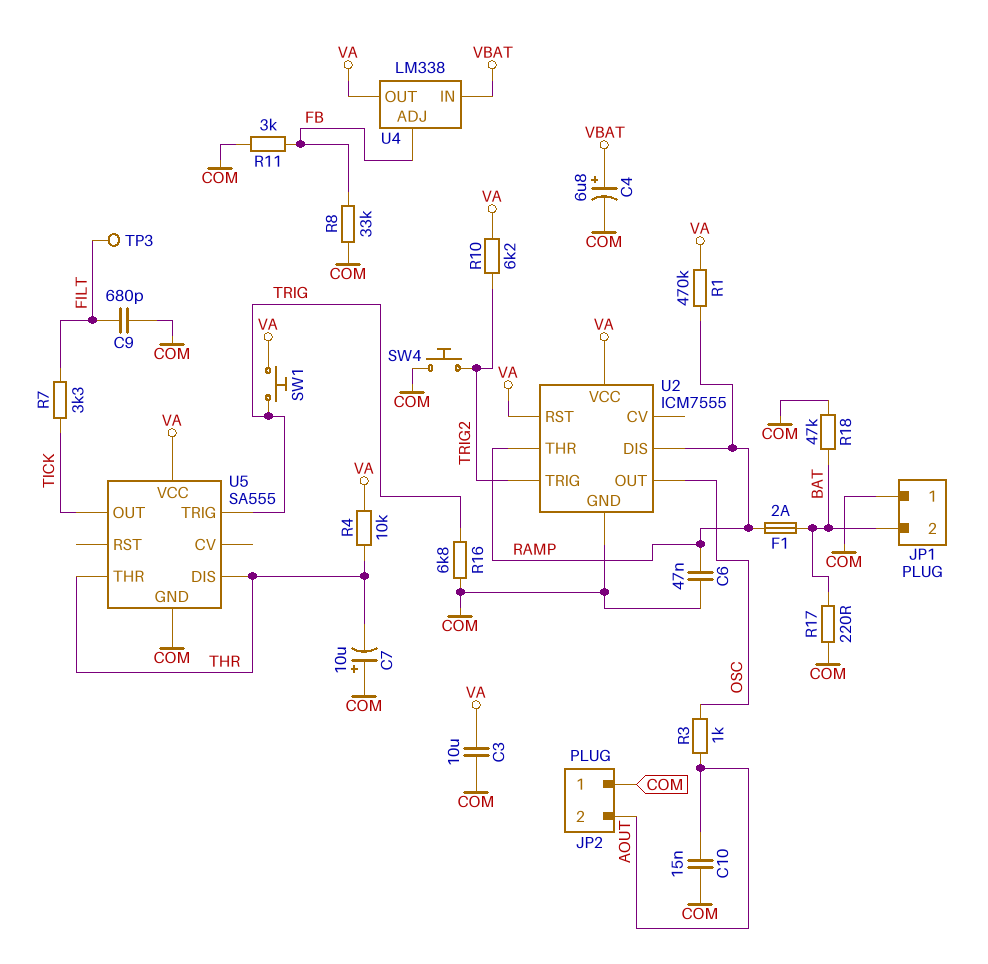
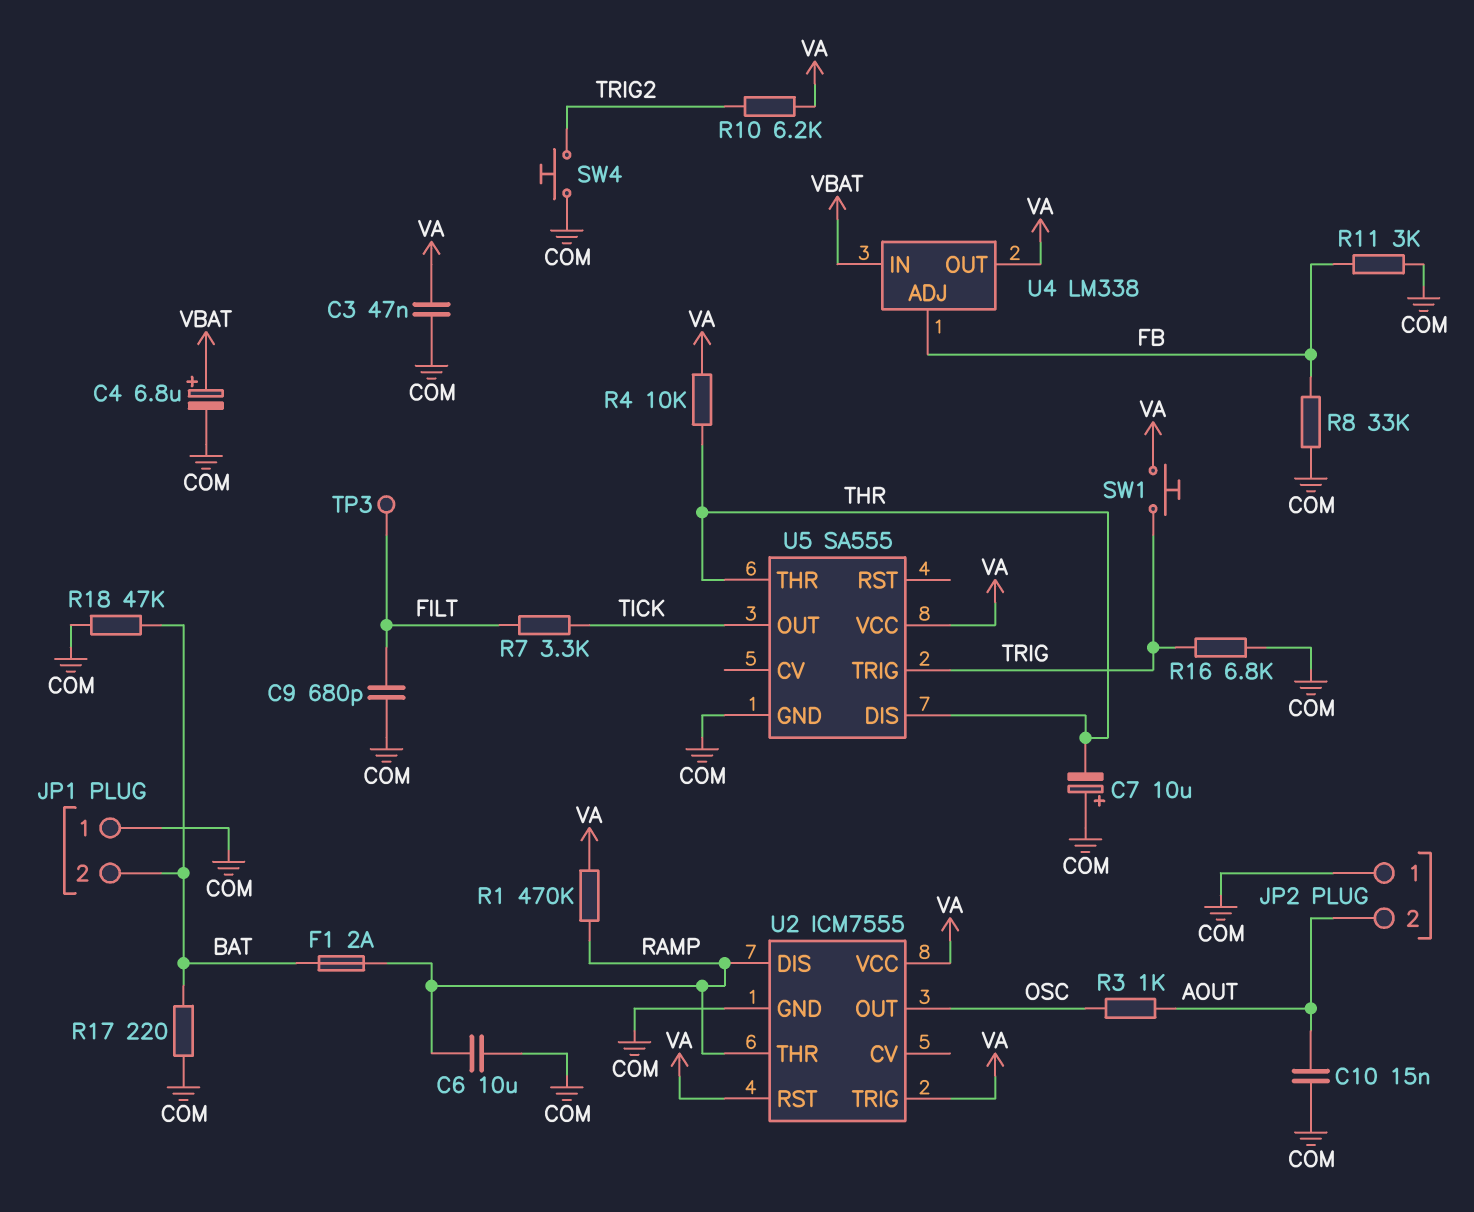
C3: 10uF (COM, VA) -> 47nF (COM, VA)
C6: 47nF (COM, RAMP) -> 10uF (COM, RAMP)
U2 pin TRIG: TRIG2 -> VA

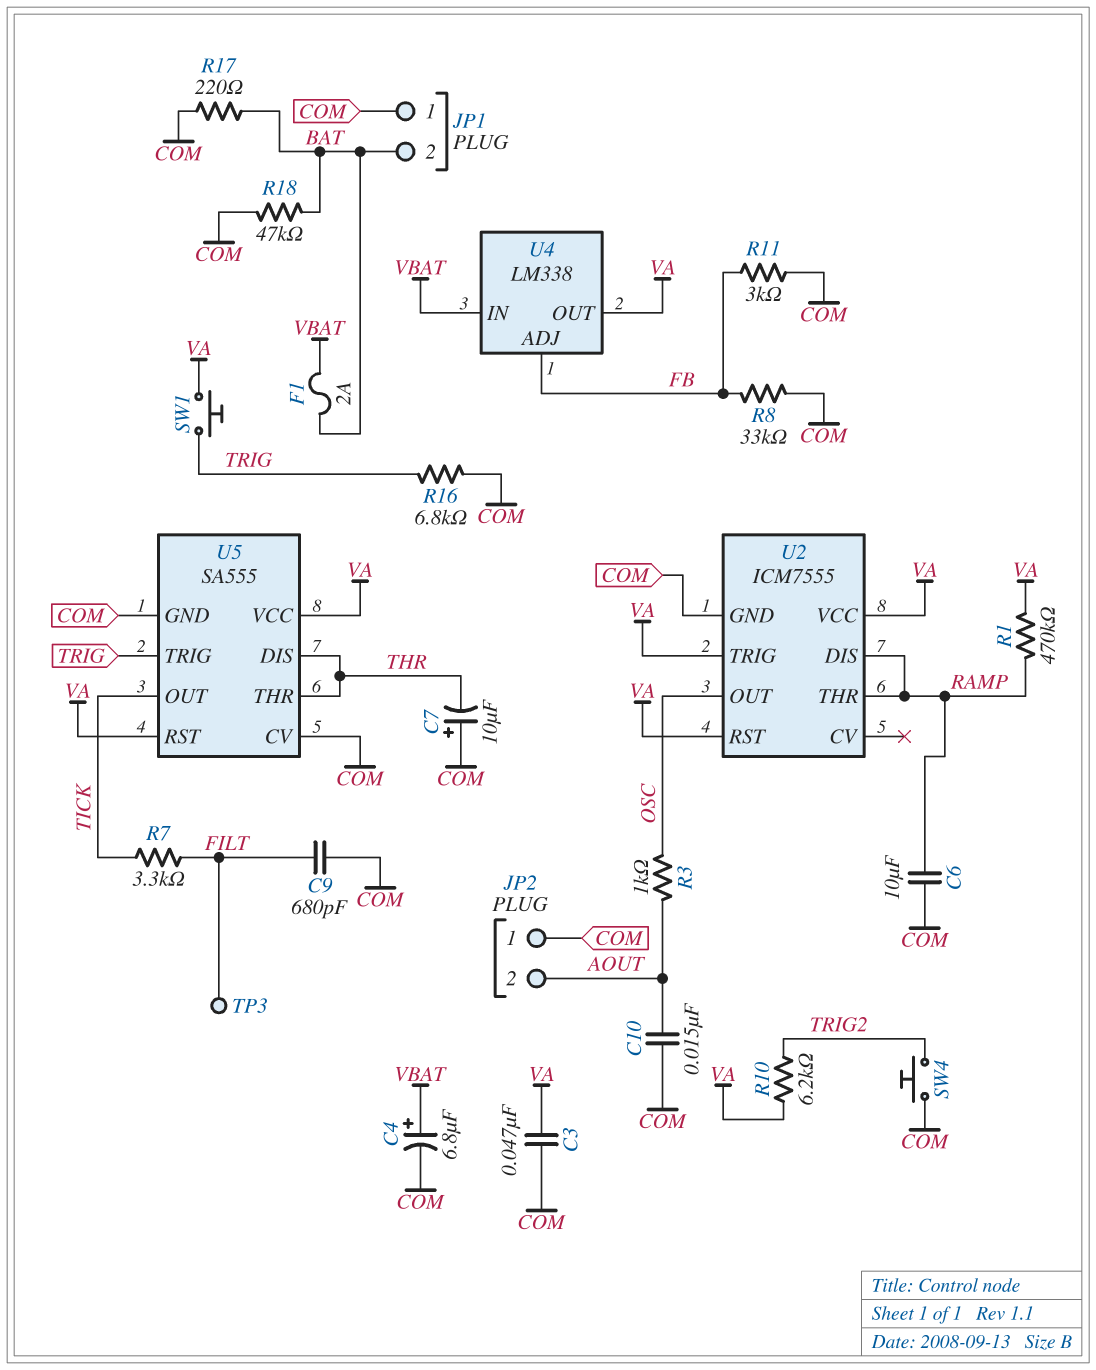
F1: 2A (BAT, RAMP) -> 2A (BAT, VBAT)
R4: 10k (THR, VA) -> none
U5 pin CV: none -> COM
U5 pin RST: none -> VA

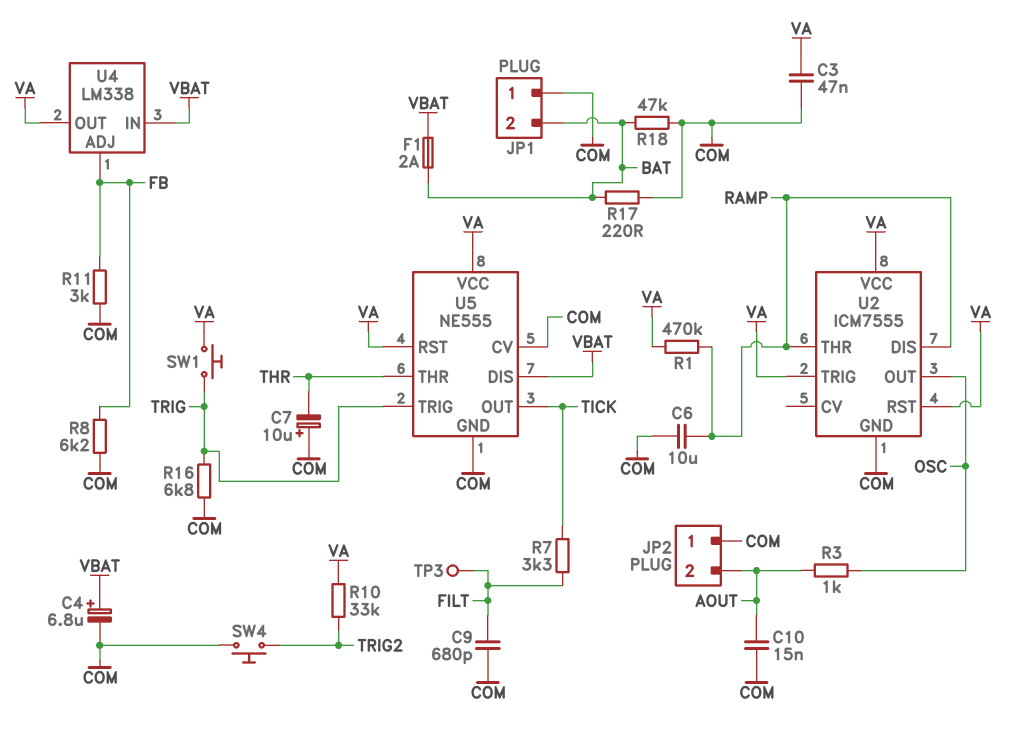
R8: 33k (COM, FB) -> 6.2k (COM, FB)
R10: 6.2k (TRIG2, VA) -> 33k (TRIG2, VA)
U5: SA555 -> NE555
U5 pin DIS: THR -> VBAT

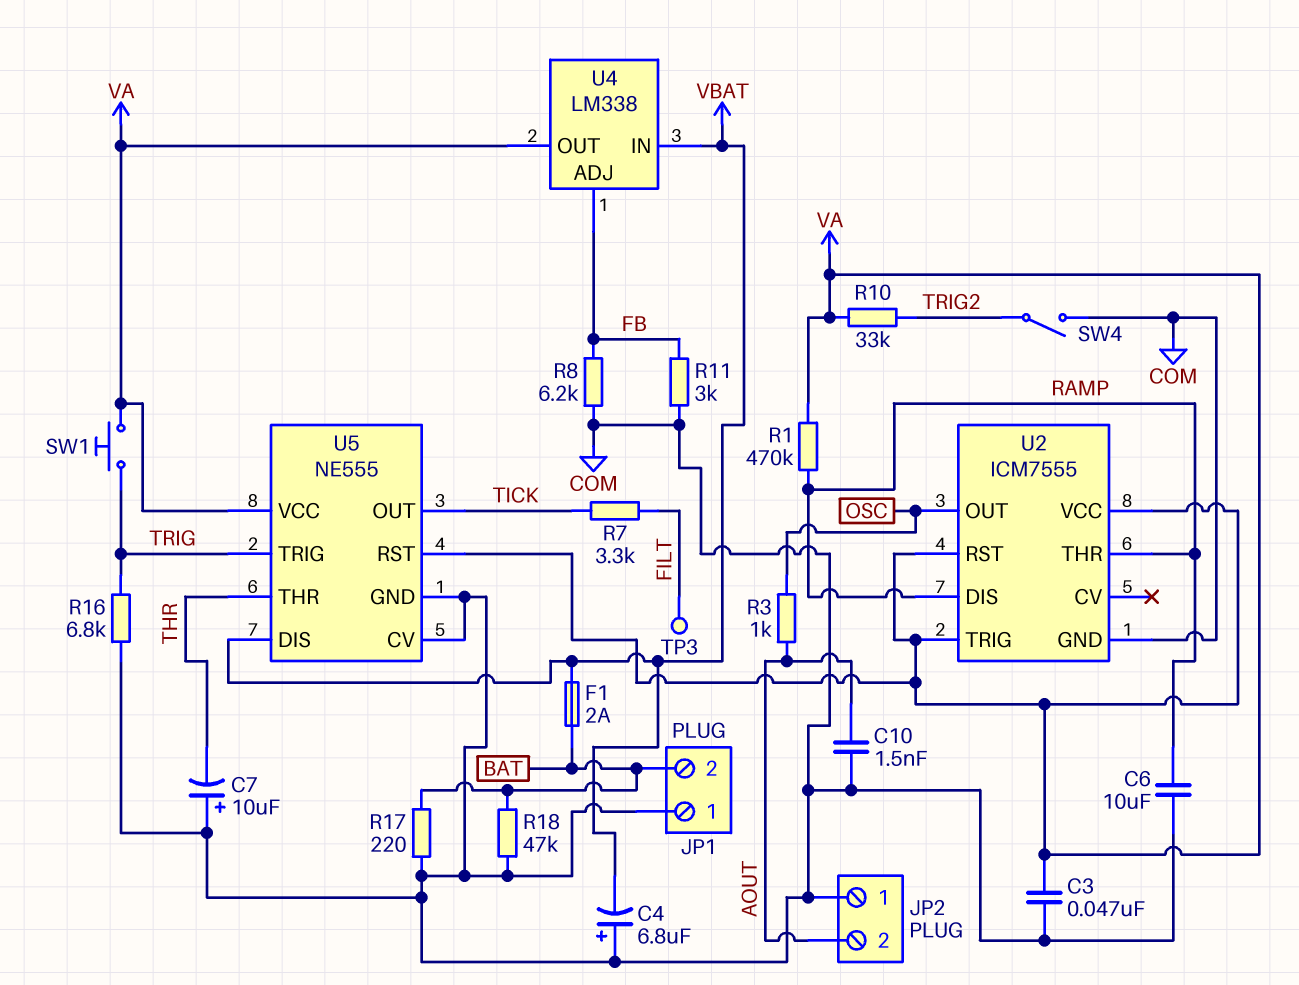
C4: 6.8uF (plus VBAT, minus COM) -> 6.8uF (plus COM, minus VBAT)
C9: 680pF (COM, FILT) -> none
C10: 15nF (AOUT, COM) -> 1.5nF (AOUT, COM)
SW4: button (COM, TRIG2) -> switch (COM, TRIG2)

